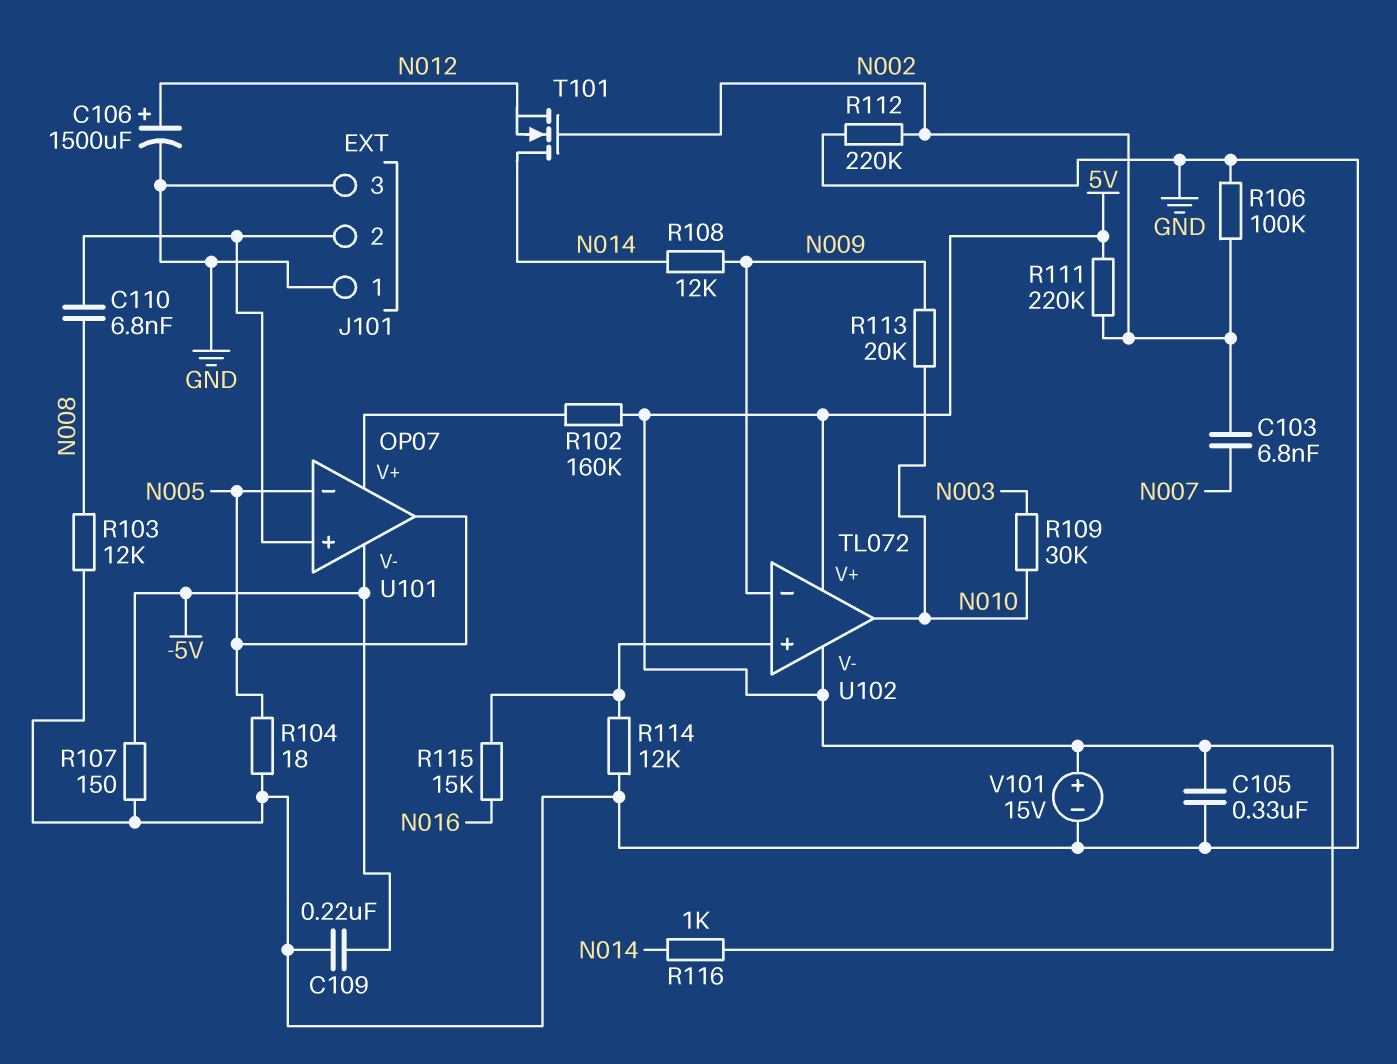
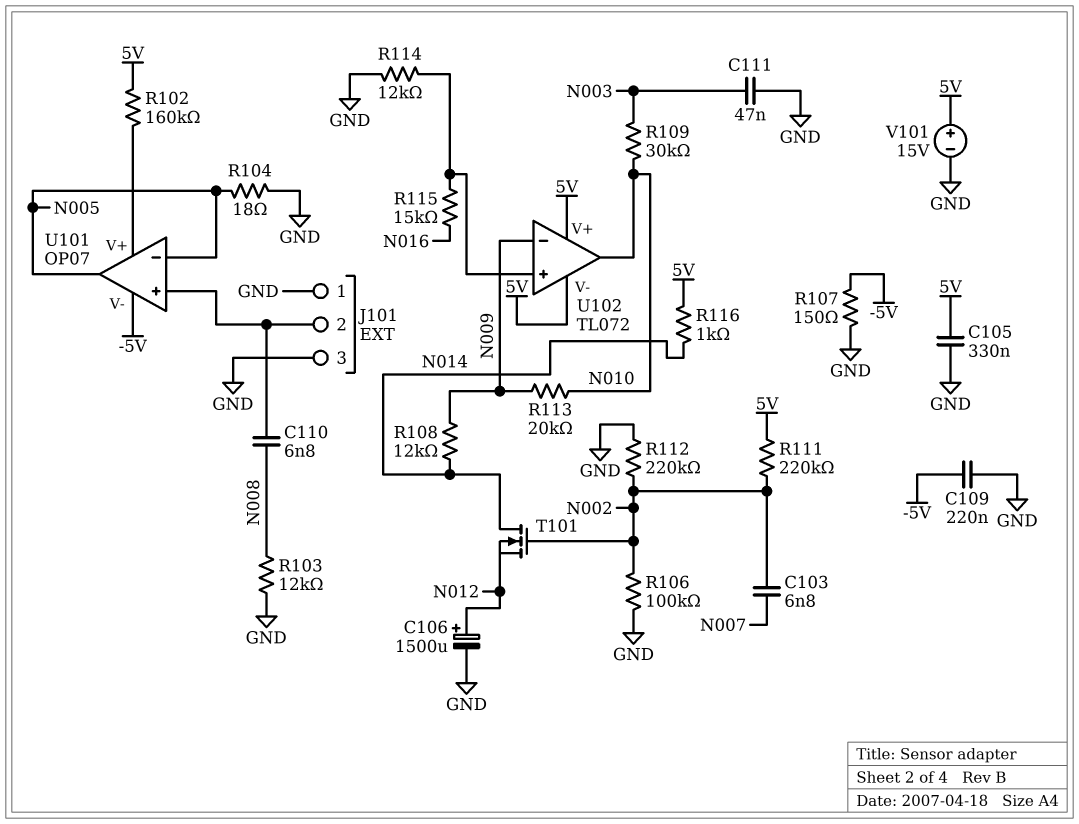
C111: none -> 47nF (GND, N003)

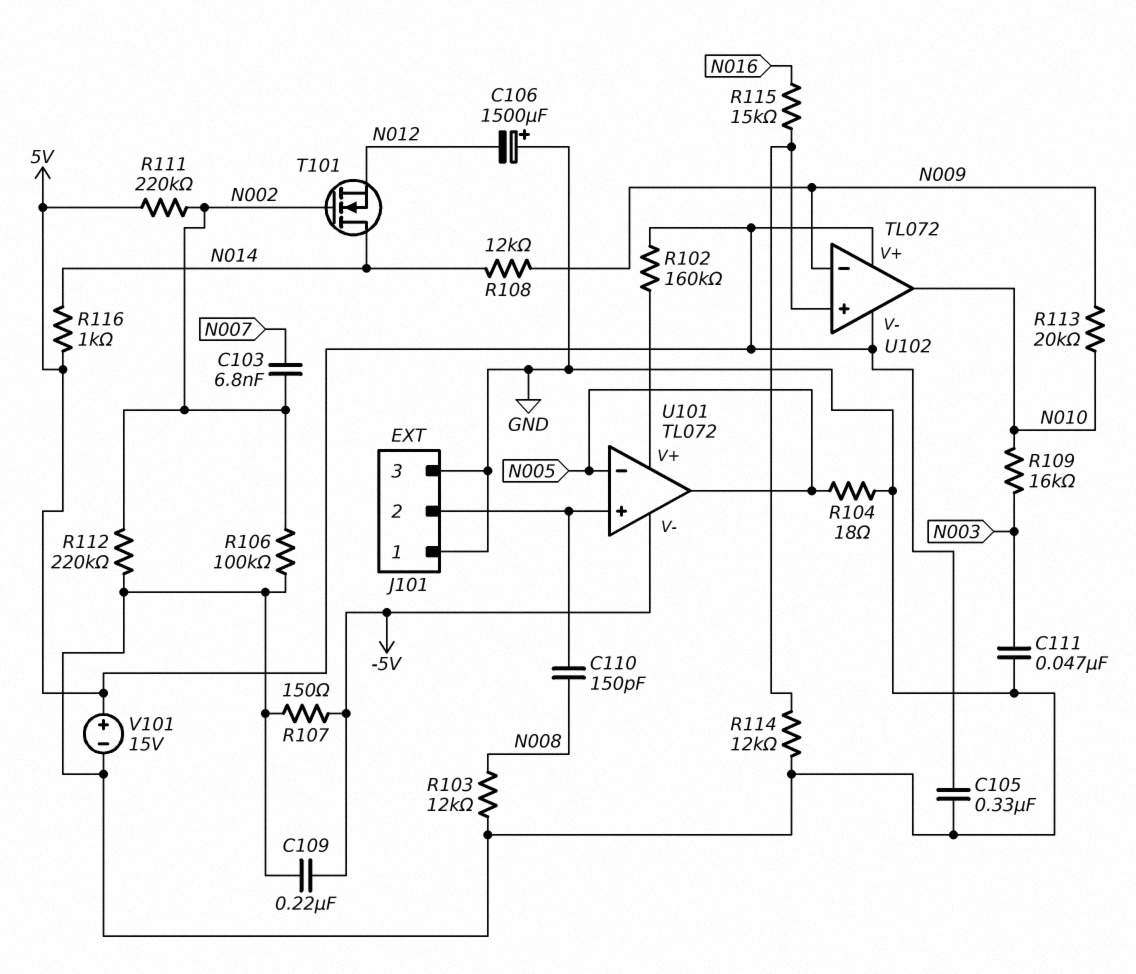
C106: 1500uF (plus N012, minus GND) -> 1500uF (plus GND, minus N012)
C110: 6.8nF (J101/2, N008) -> 150pF (J101/2, N008)
R109: 30k (N003, N010) -> 16k (N003, N010)
U101: OP07 -> TL072

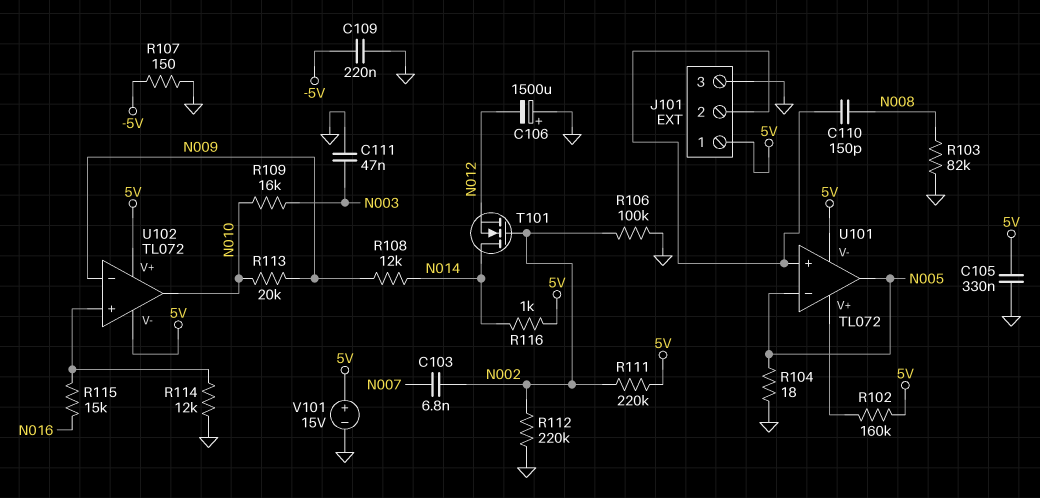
J101 pin 1: GND -> 5V
R103: 12k (GND, N008) -> 82k (GND, N008)
U101 pin V-: -5V -> 5V

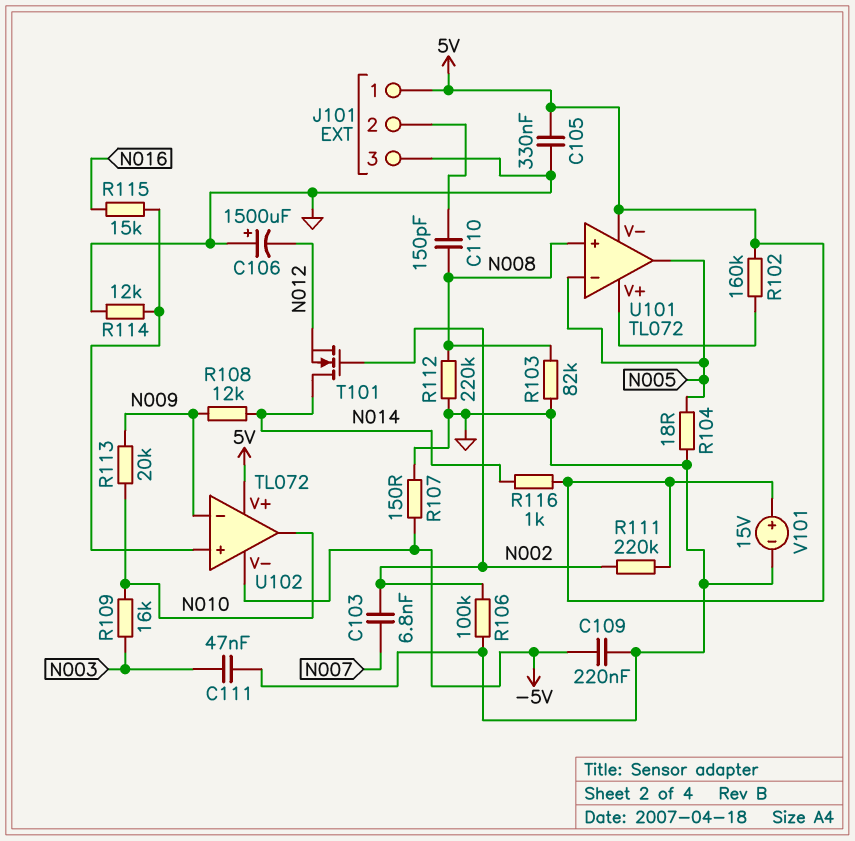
R112: 220k (GND, N002) -> 220k (GND, N008)
U101 pin in+: J101/2 -> N008
U102 pin V-: 5V -> -5V

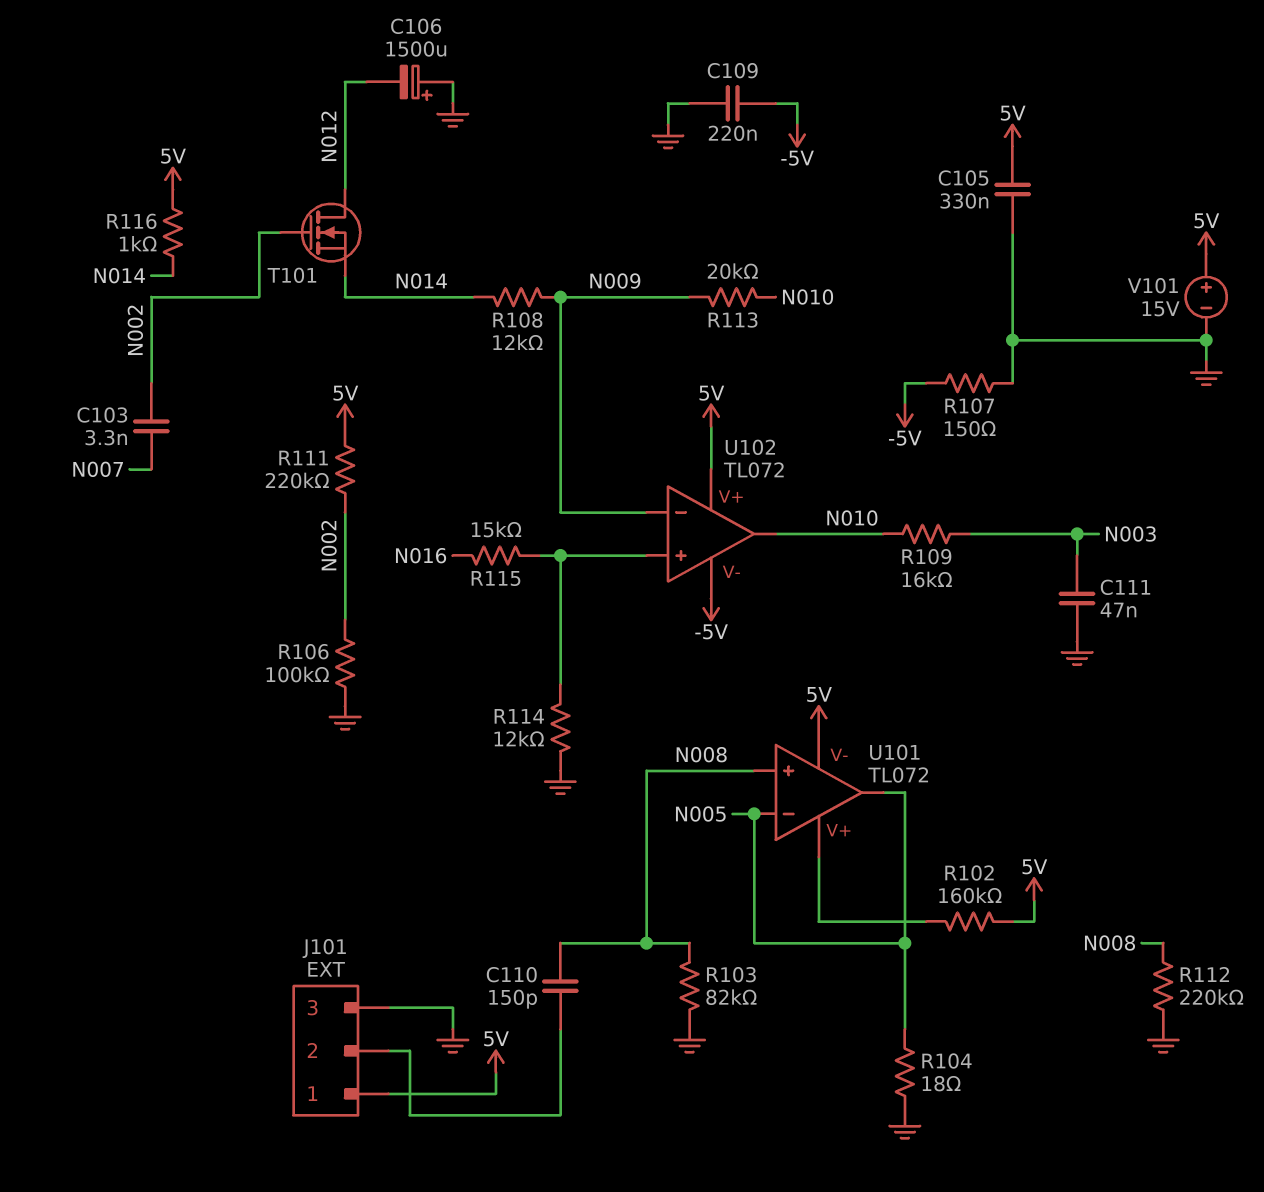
C103: 6.8nF (N002, N007) -> 3.3nF (N002, N007)
T101: NMOS (G N002, D N014, S N012) -> NMOS (G N002, D N012, S N014)

